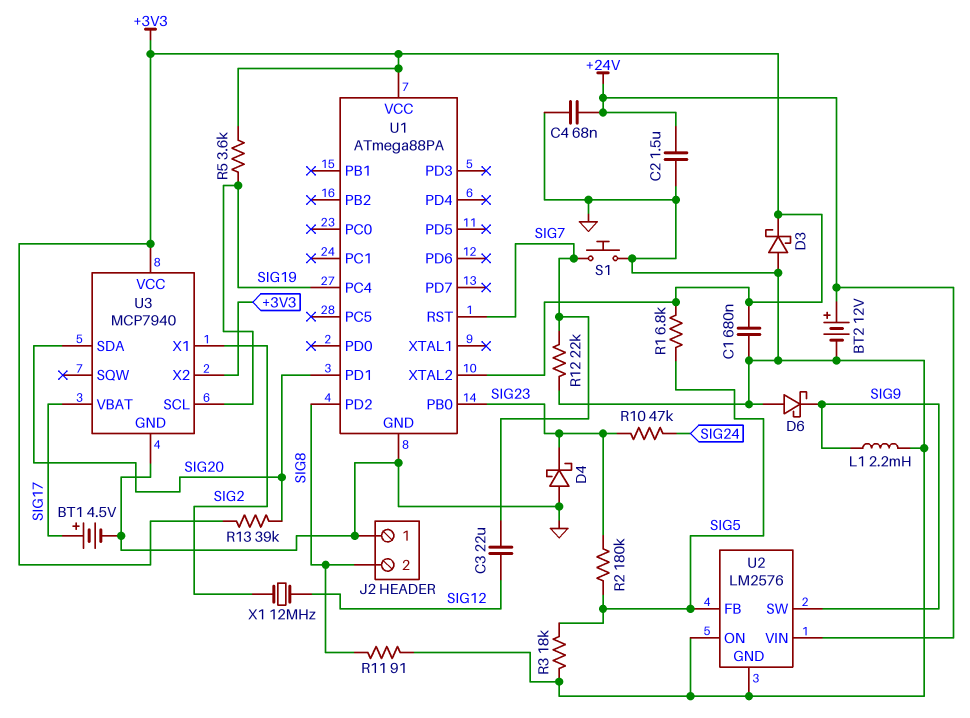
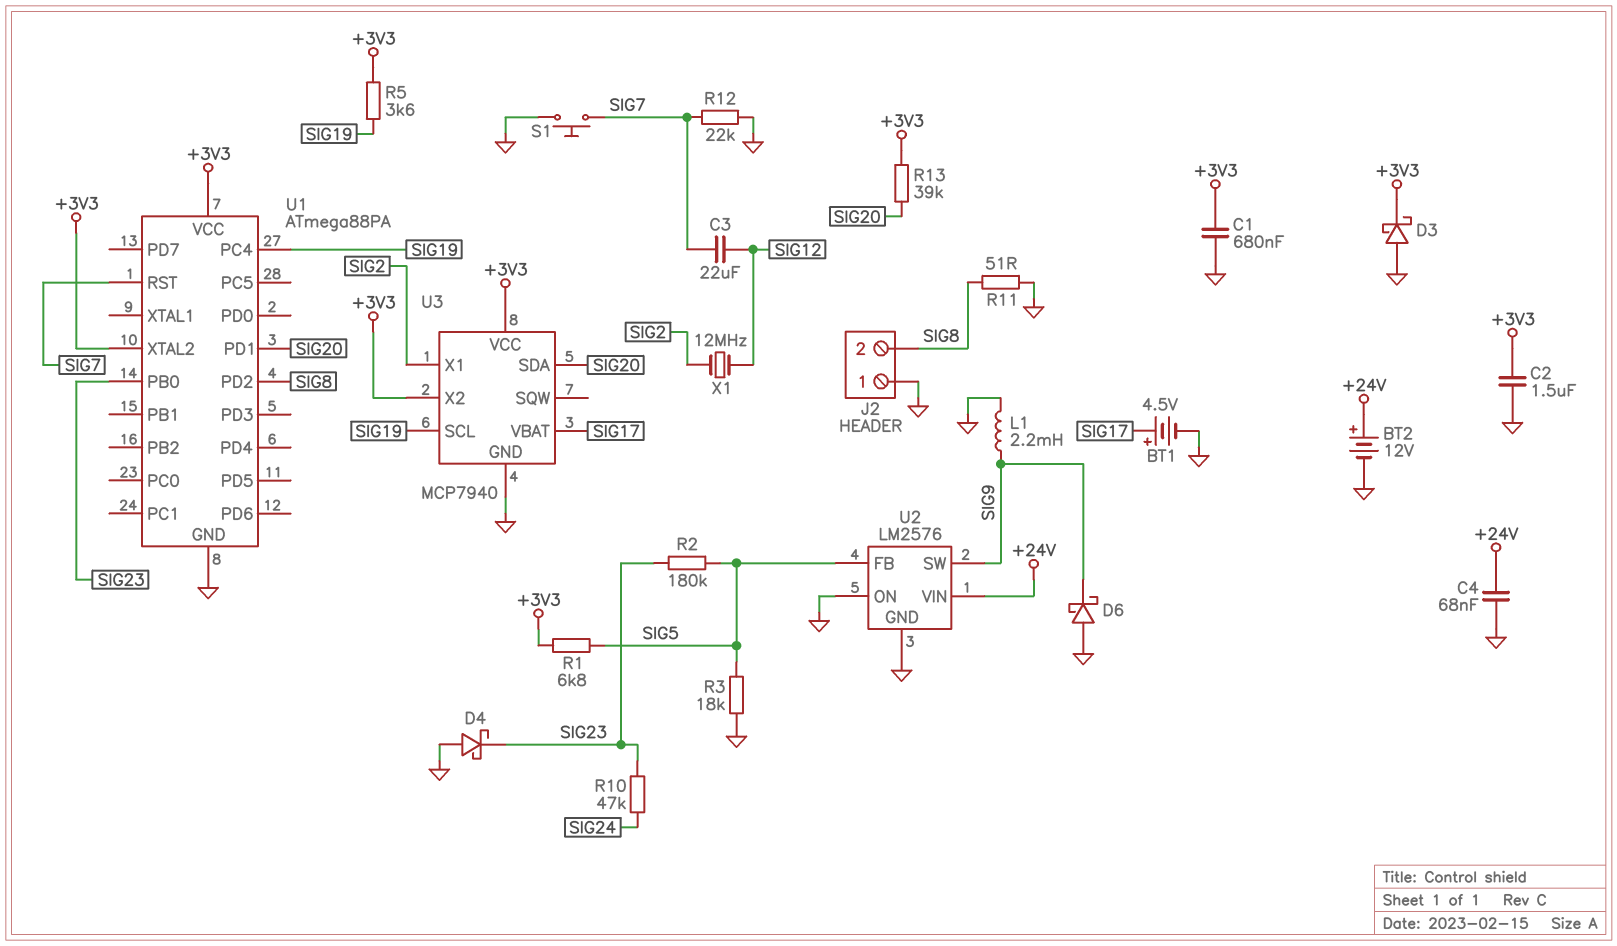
C2: 1.5uF (+24V, GND) -> 1.5uF (+3V3, GND)
R11: 91 (GND, SIG8) -> 51 (GND, SIG8)

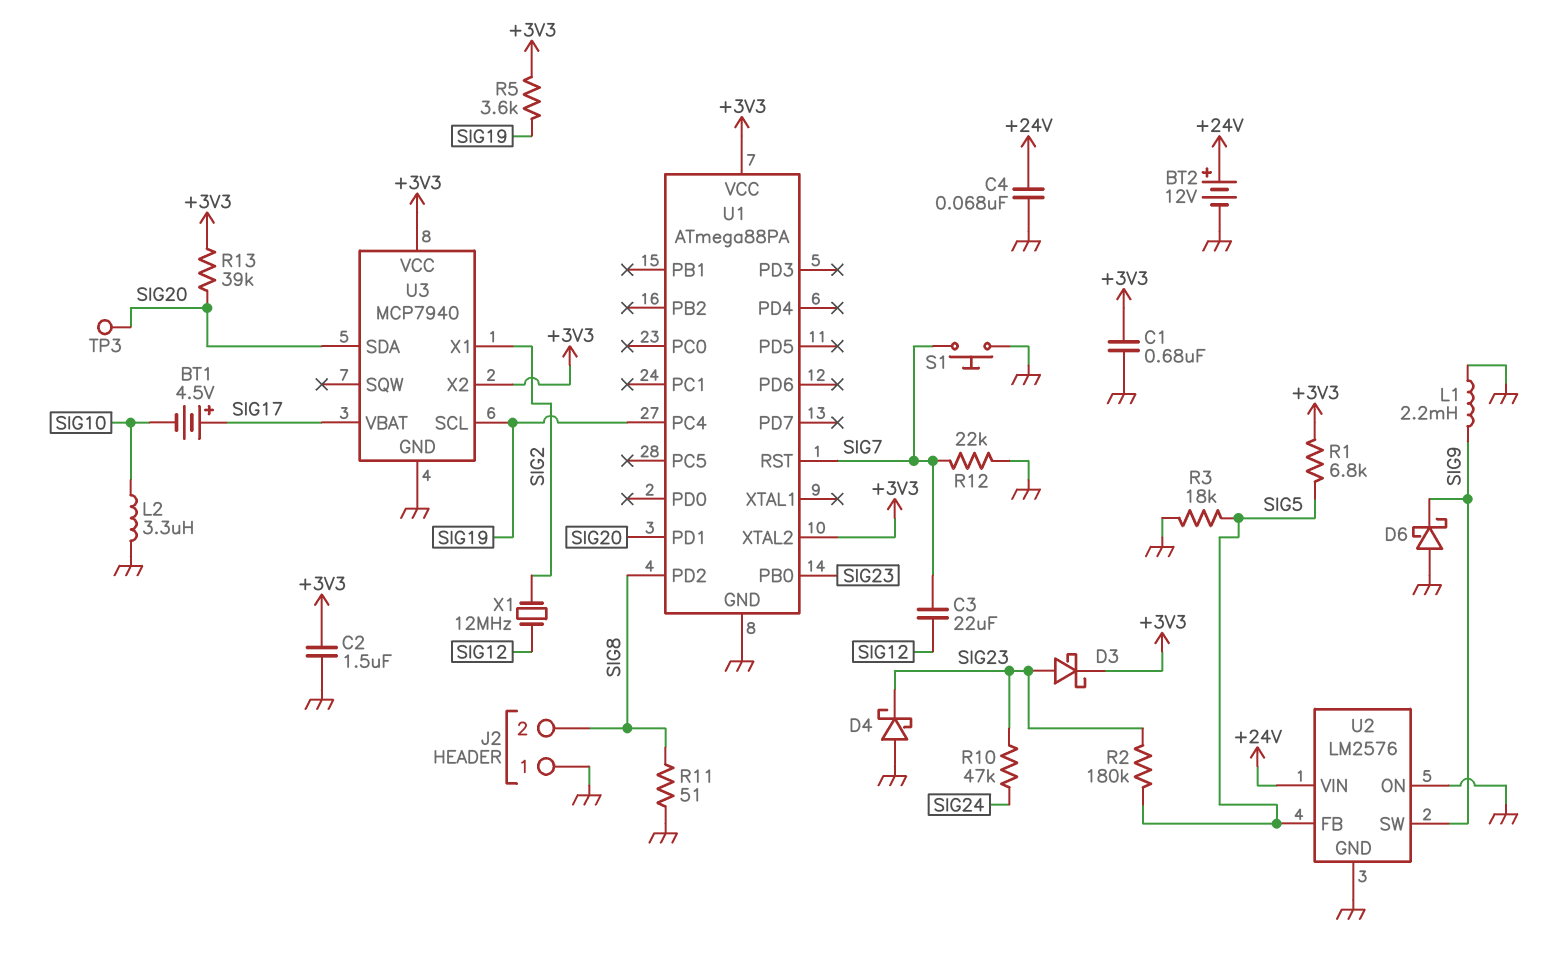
BT1: 4.5V (plus SIG17, minus GND) -> 4.5V (plus SIG17, minus SIG10)
D3: schottky (A GND, K +3V3) -> schottky (A SIG23, K +3V3)
L2: none -> 3.3uH (GND, SIG10)
TP3: none -> test point (SIG20)

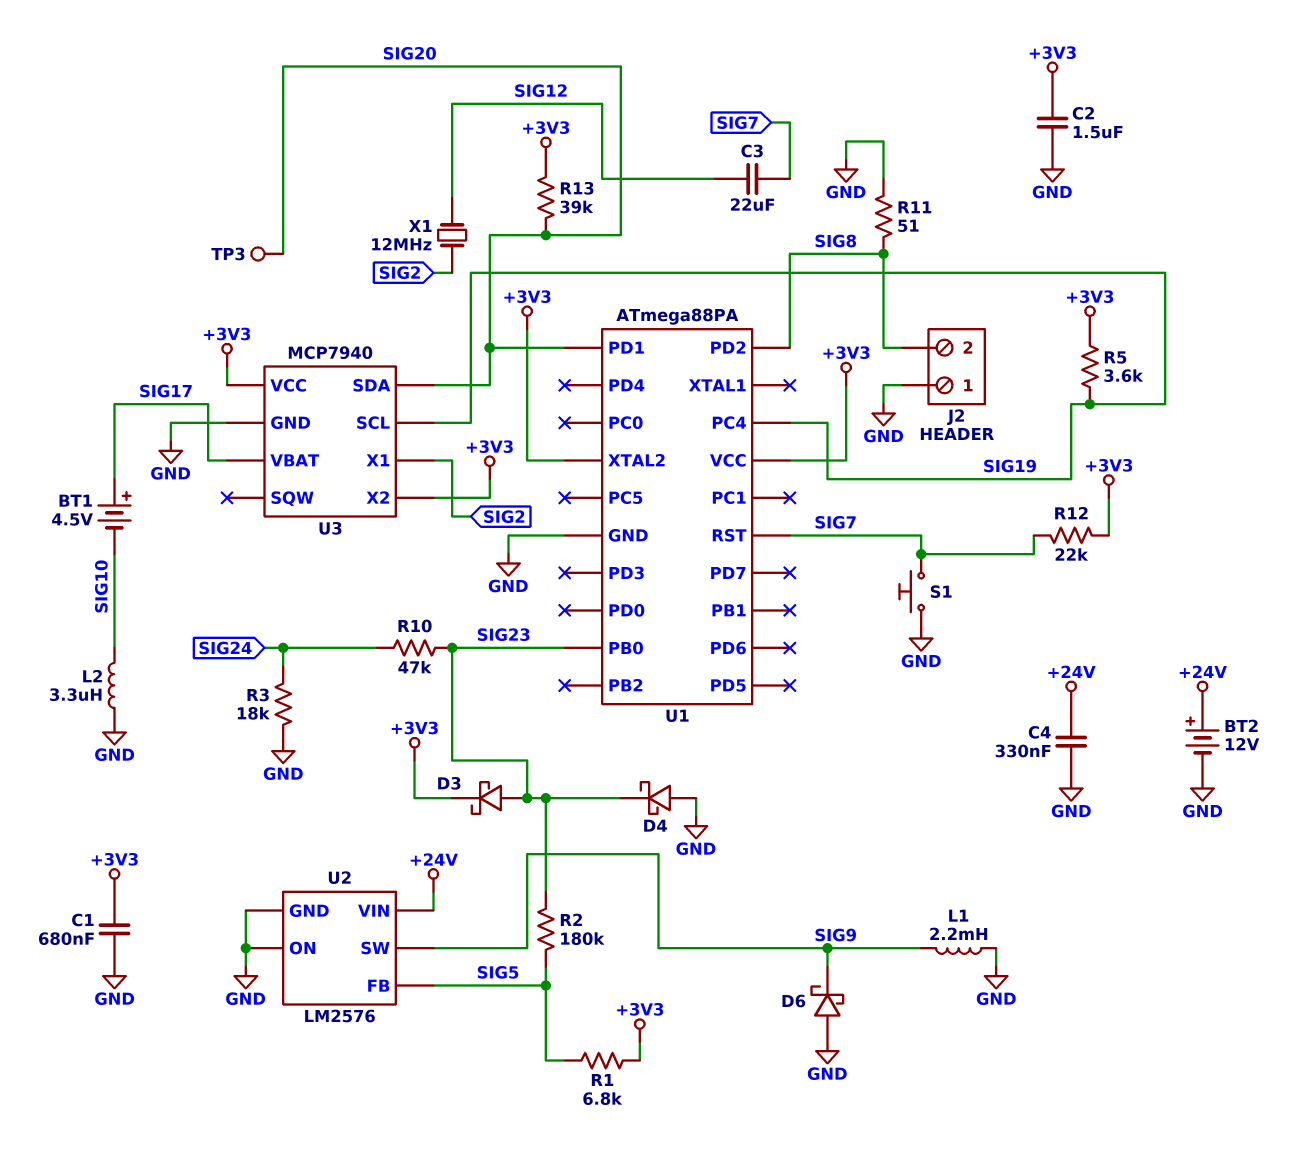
C4: 68nF (+24V, GND) -> 330nF (+24V, GND)
R3: 18k (GND, SIG5) -> 18k (GND, SIG24)
R12: 22k (GND, SIG7) -> 22k (+3V3, SIG7)

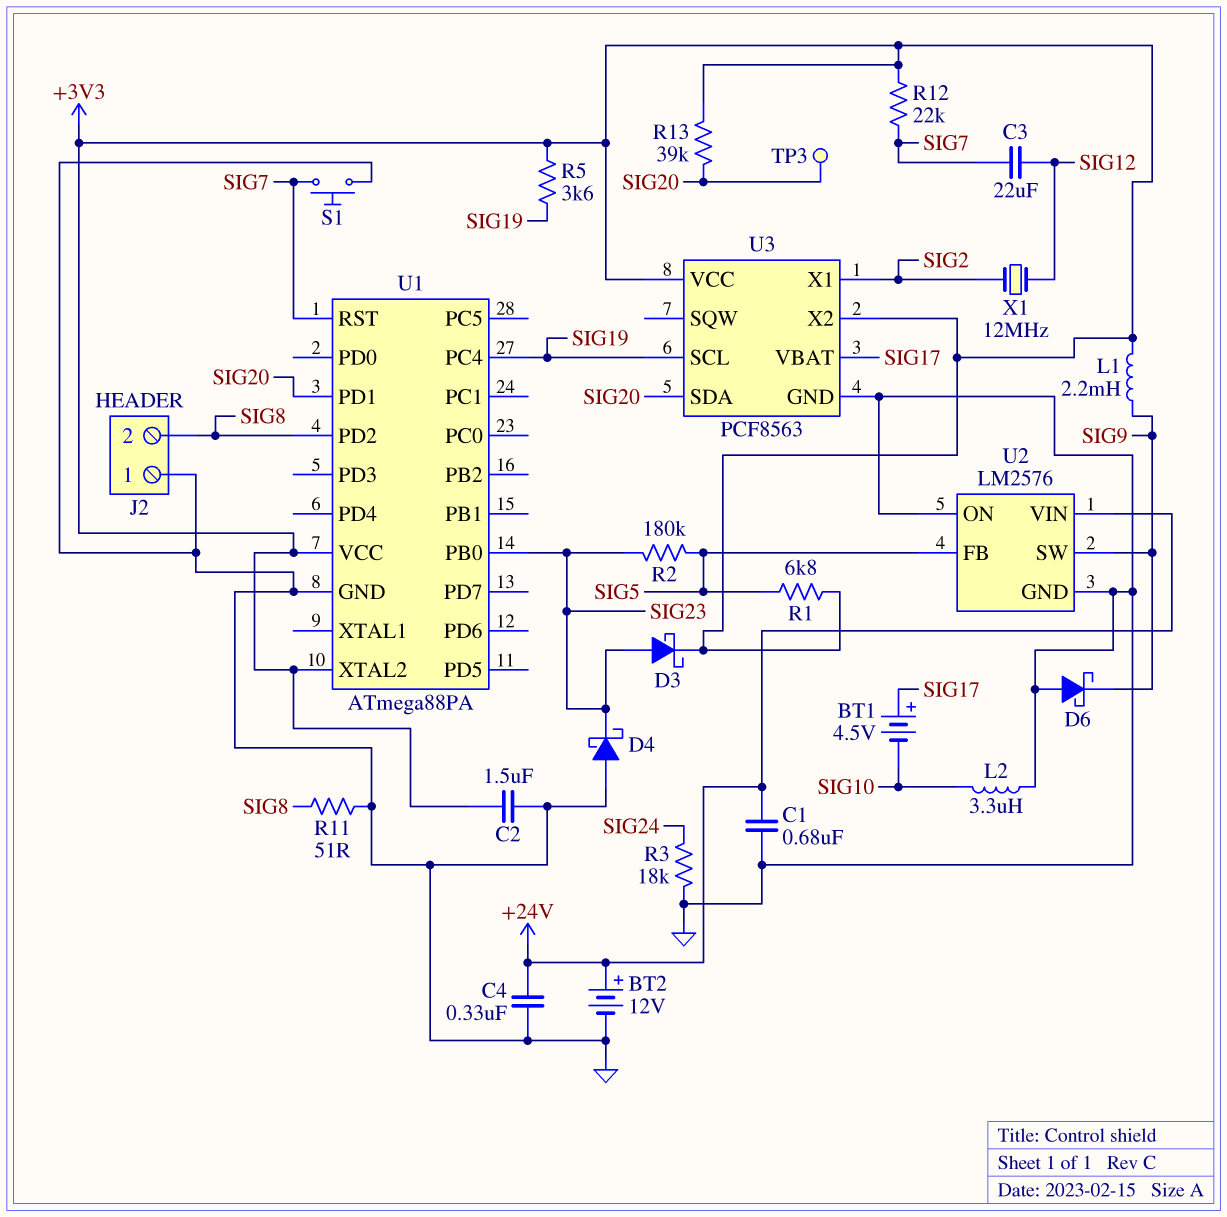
C1: 680nF (+3V3, GND) -> 680nF (+24V, GND)
L1: 2.2mH (GND, SIG9) -> 2.2mH (+3V3, SIG9)
R10: 47k (SIG23, SIG24) -> none
U3: MCP7940 -> PCF8563

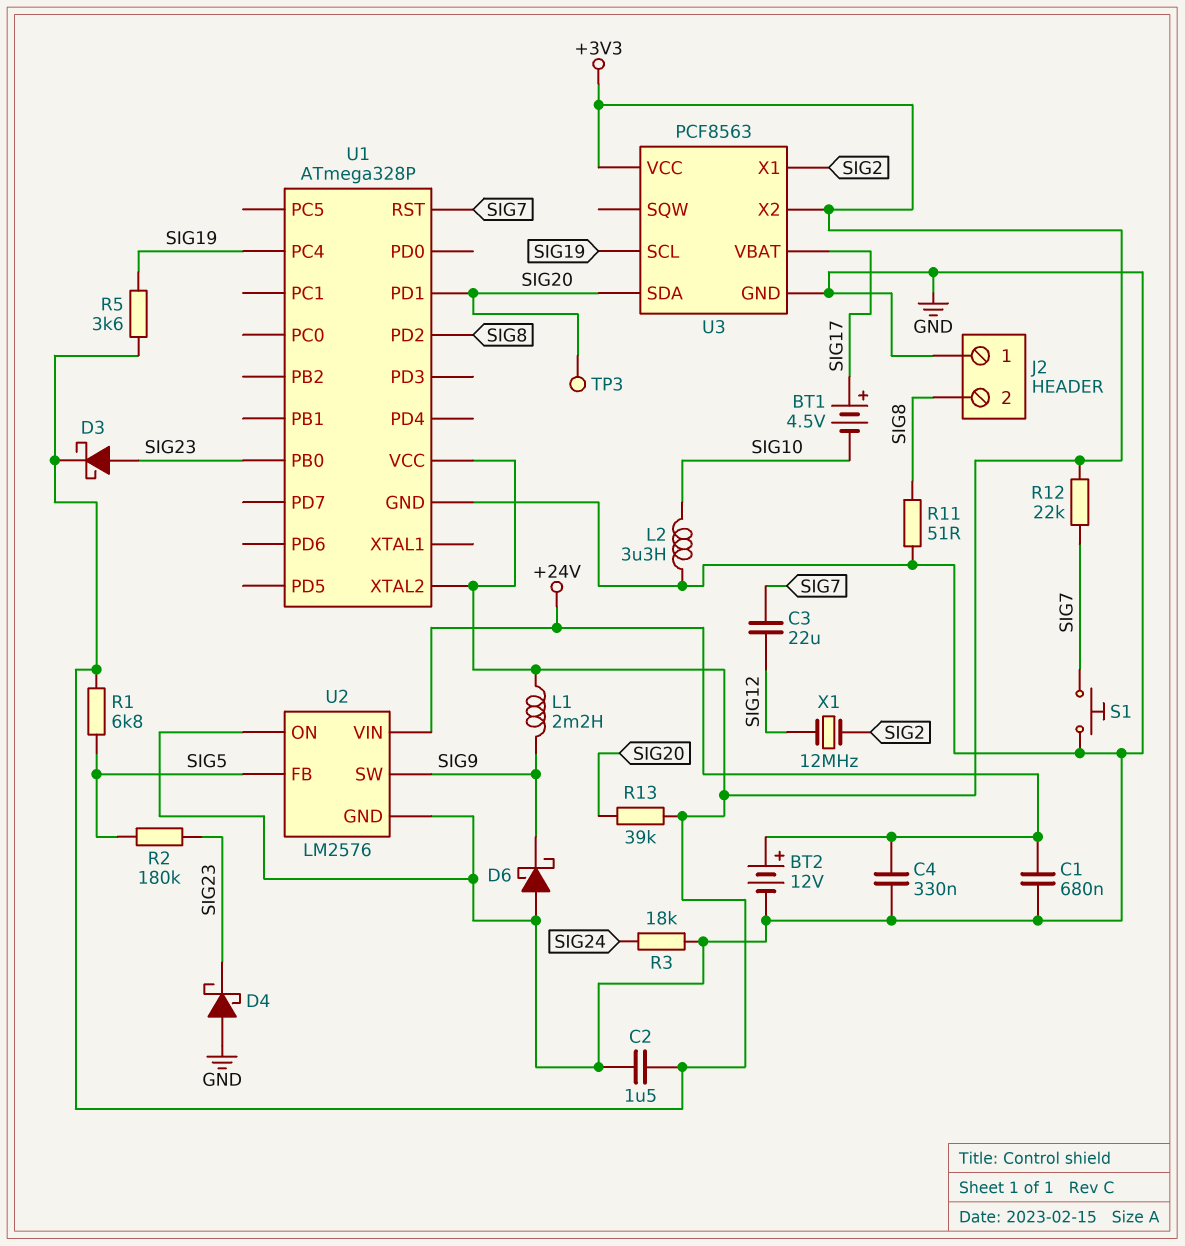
U1: ATmega88PA -> ATmega328P

